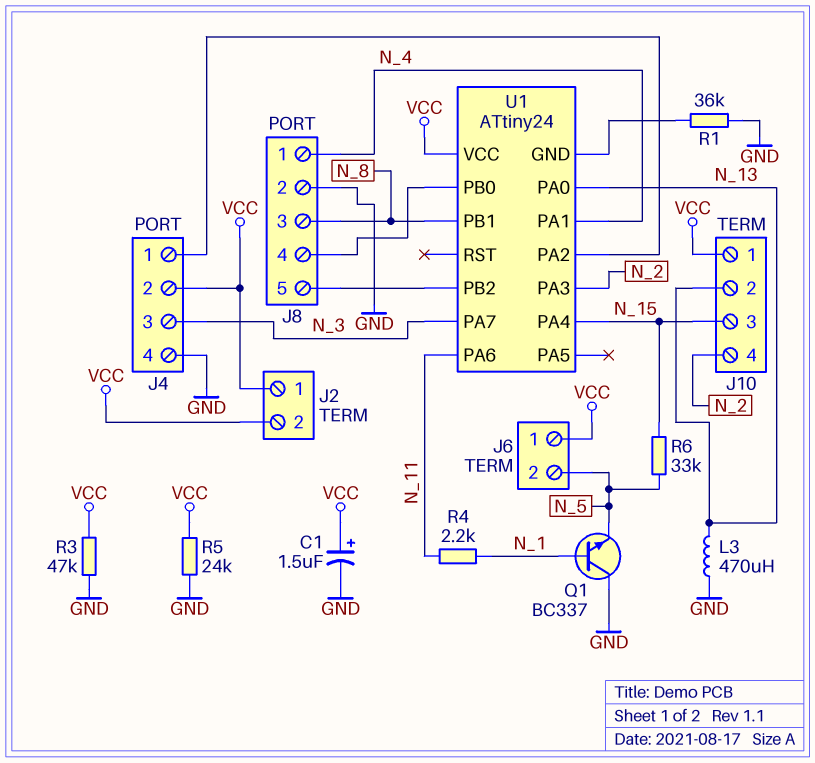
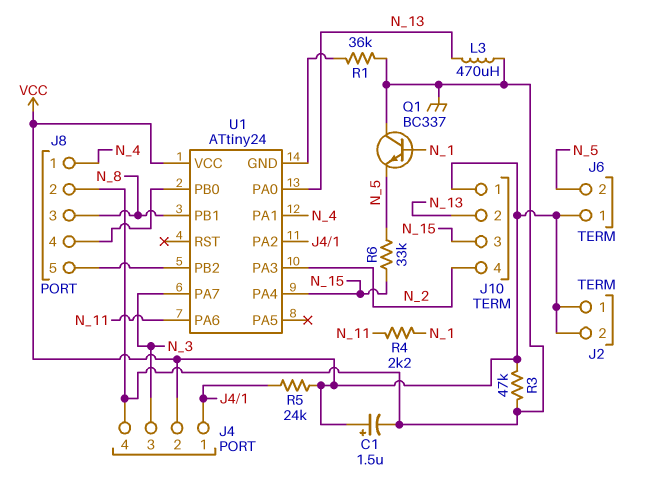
R5: 24k (GND, VCC) -> 24k (J4/1, VCC)

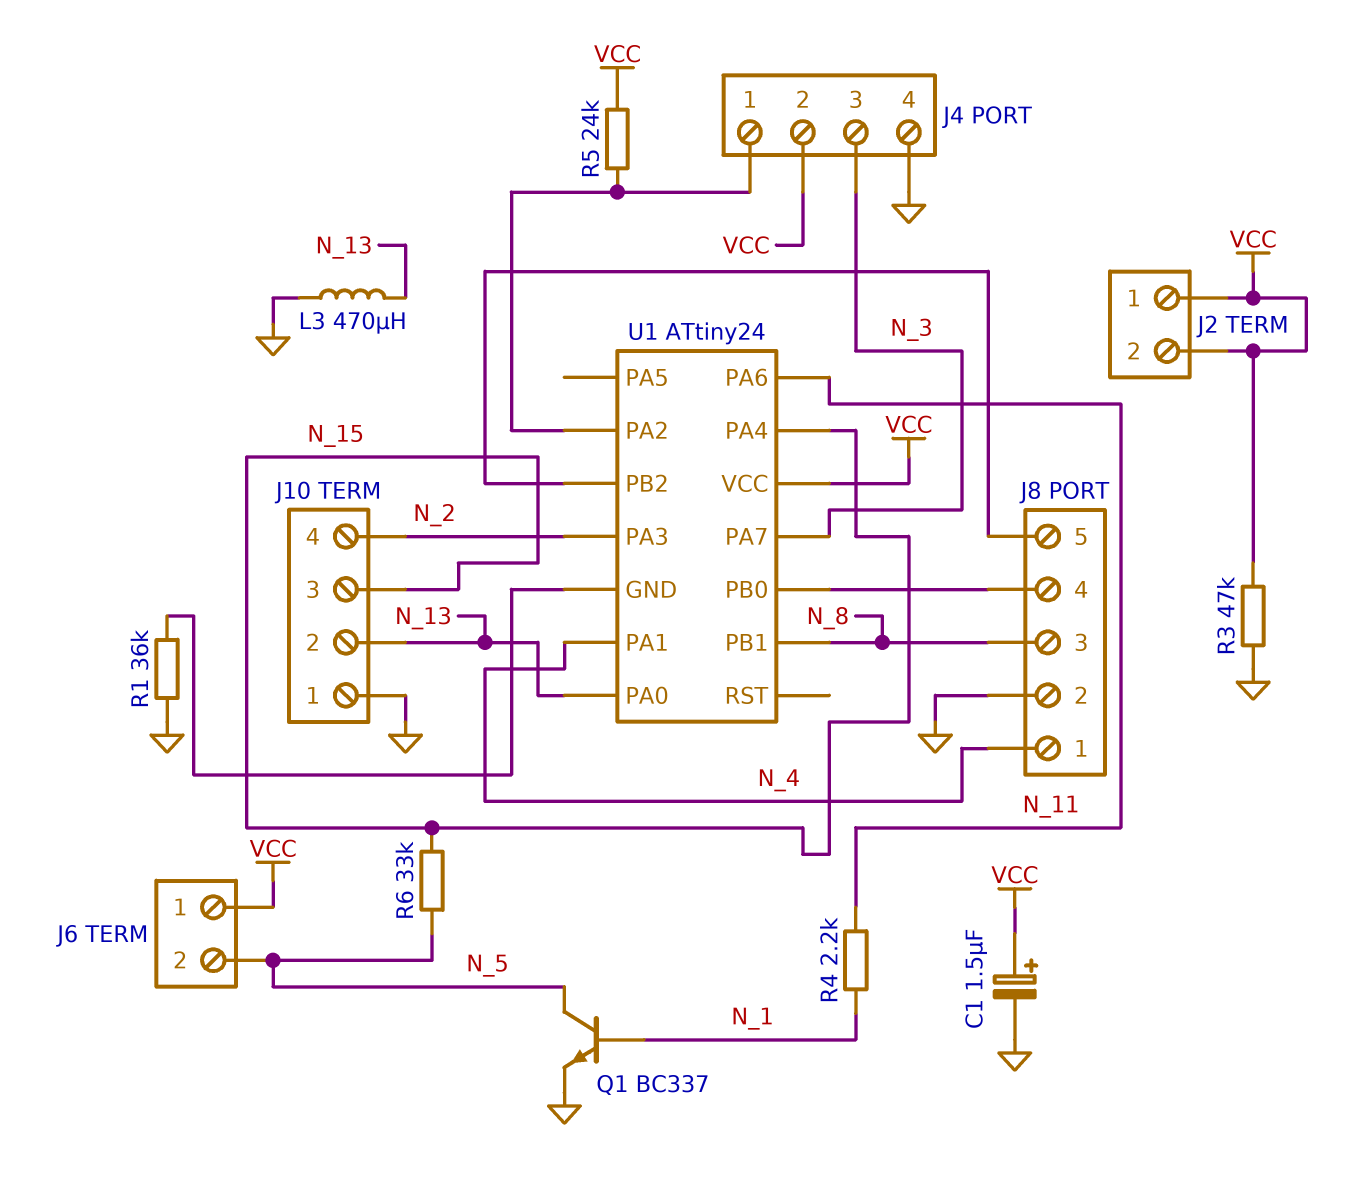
J10 pin 1: VCC -> GND
Q1: NPN BC337 (B N_1, C GND, E N_5) -> NPN BC337 (B N_1, C N_5, E GND)

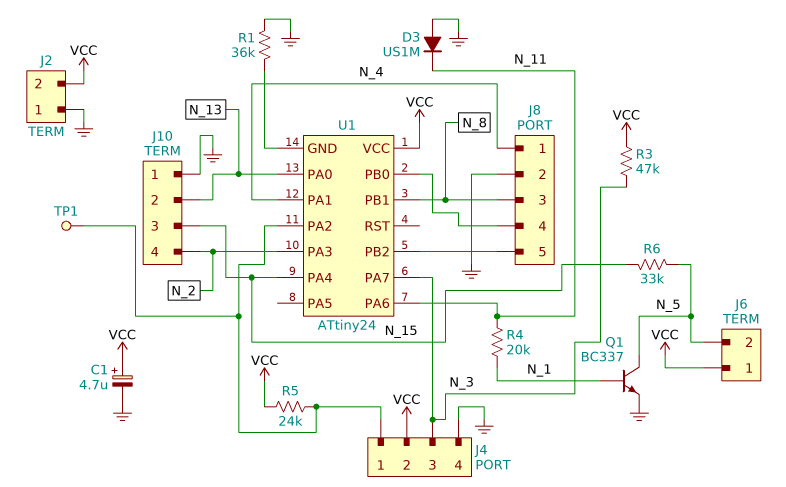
C1: 1.5uF (plus VCC, minus GND) -> 4.7uF (plus VCC, minus GND)
D3: none -> diode US1M (A GND, K N_11)
J2 pin 1: VCC -> GND
L3: 470uH (GND, N_13) -> none
R3: 47k (GND, VCC) -> 47k (N_3, VCC)
R4: 2.2k (N_1, N_11) -> 20k (N_1, N_11)
TP1: none -> test point (J4/1)

